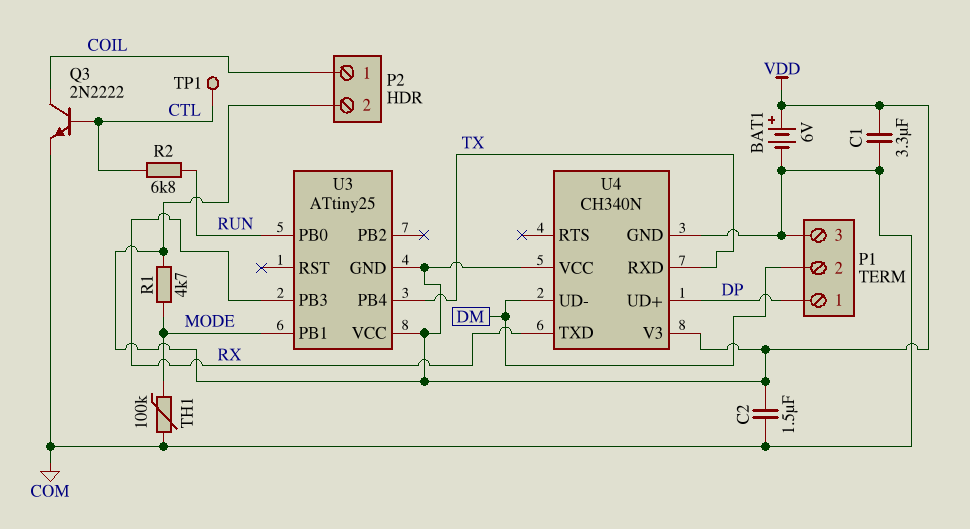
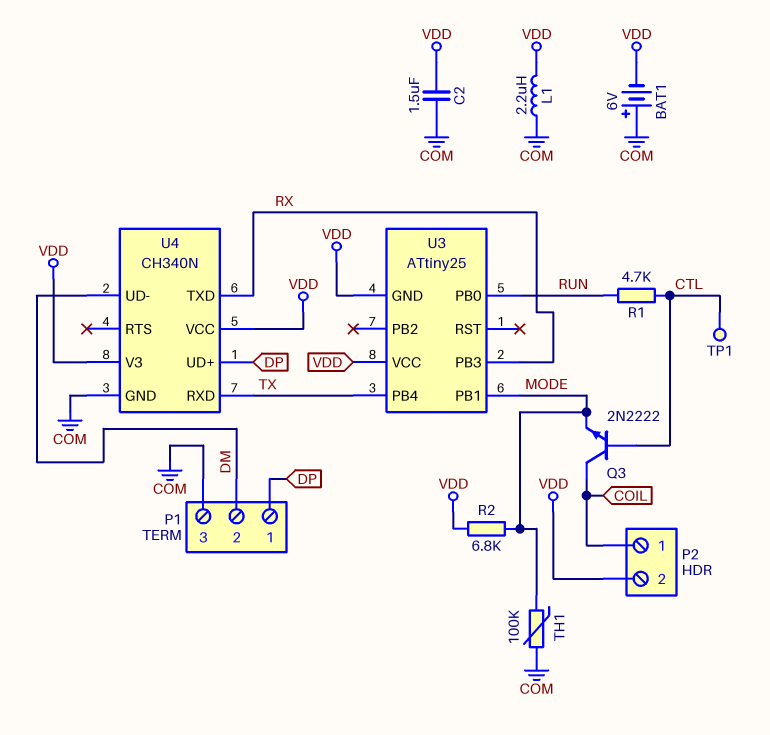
BAT1: 6V (plus VDD, minus COM) -> 6V (plus COM, minus VDD)
C1: 3.3uF (COM, VDD) -> none
L1: none -> 2.2uH (COM, VDD)
Q3: NPN 2N2222 (B CTL, C COIL, E COM) -> NPN 2N2222 (B CTL, C COIL, E MODE)
R1: 4.7k (MODE, VDD) -> 4.7k (CTL, RUN)
R2: 6.8k (CTL, RUN) -> 6.8k (MODE, VDD)

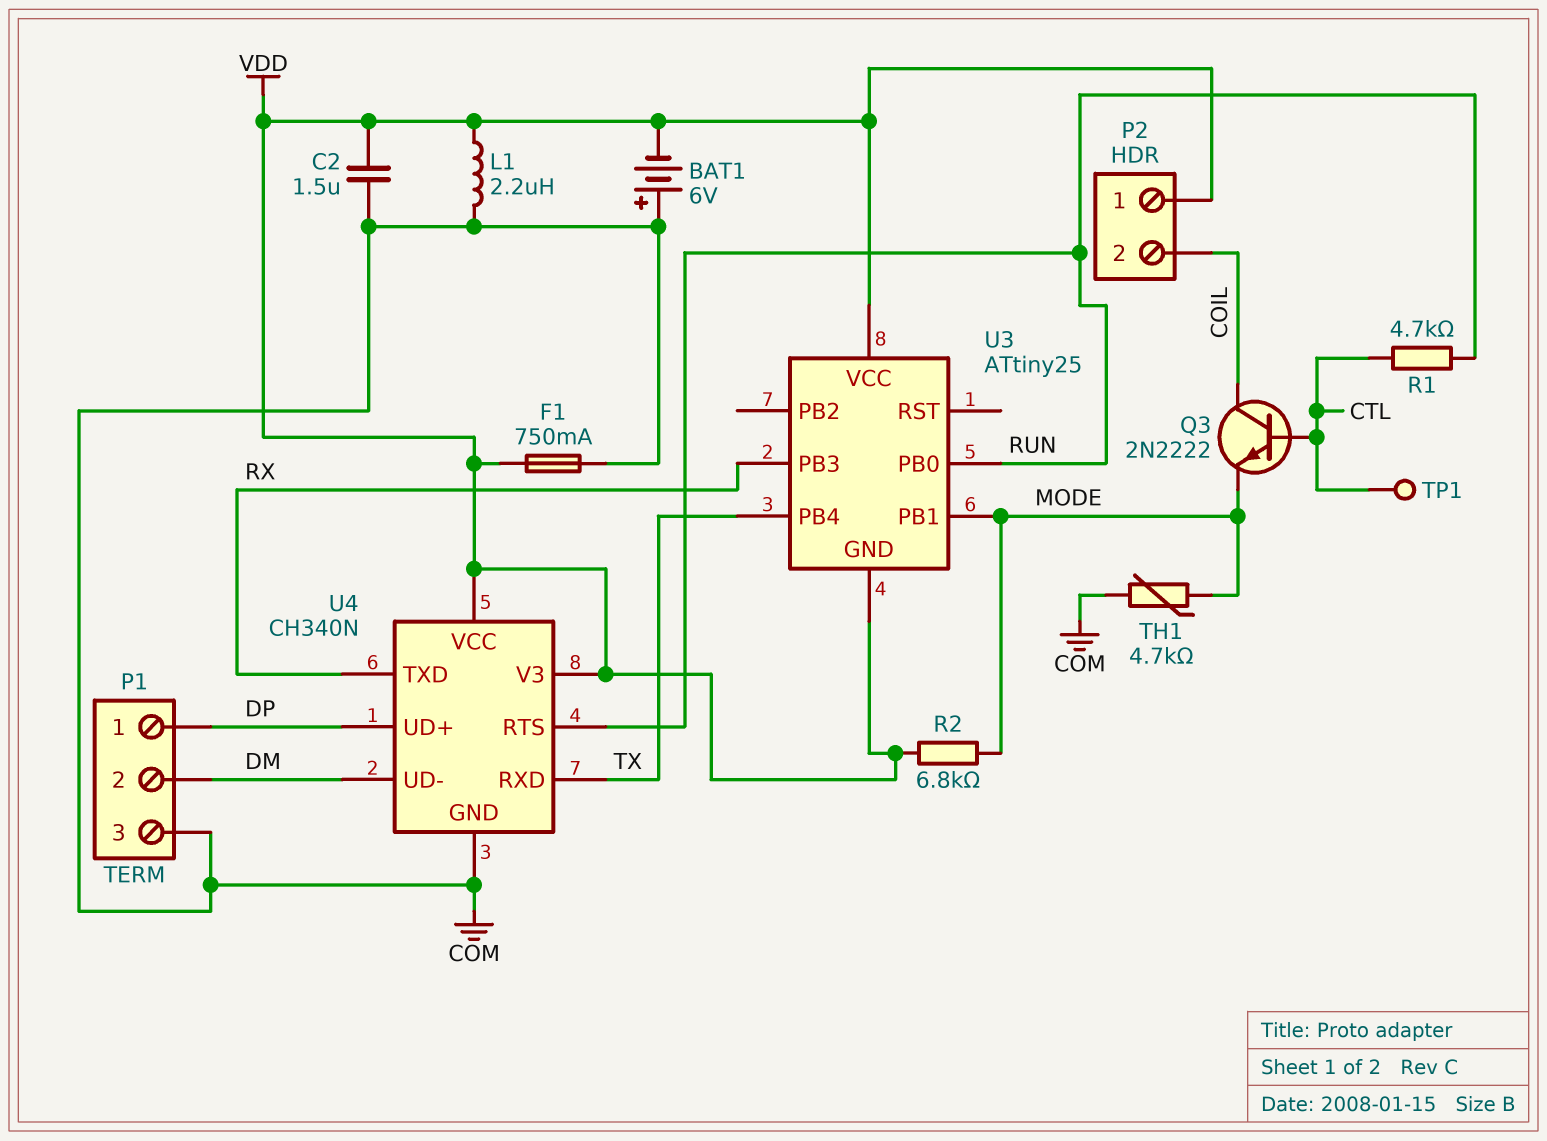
F1: none -> 750mA (COM, VDD)
P2 pin 1: COIL -> VDD
P2 pin 2: VDD -> COIL
TH1: 100k (COM, MODE) -> 4.7k (COM, MODE)
U4 pin RTS: none -> RUN

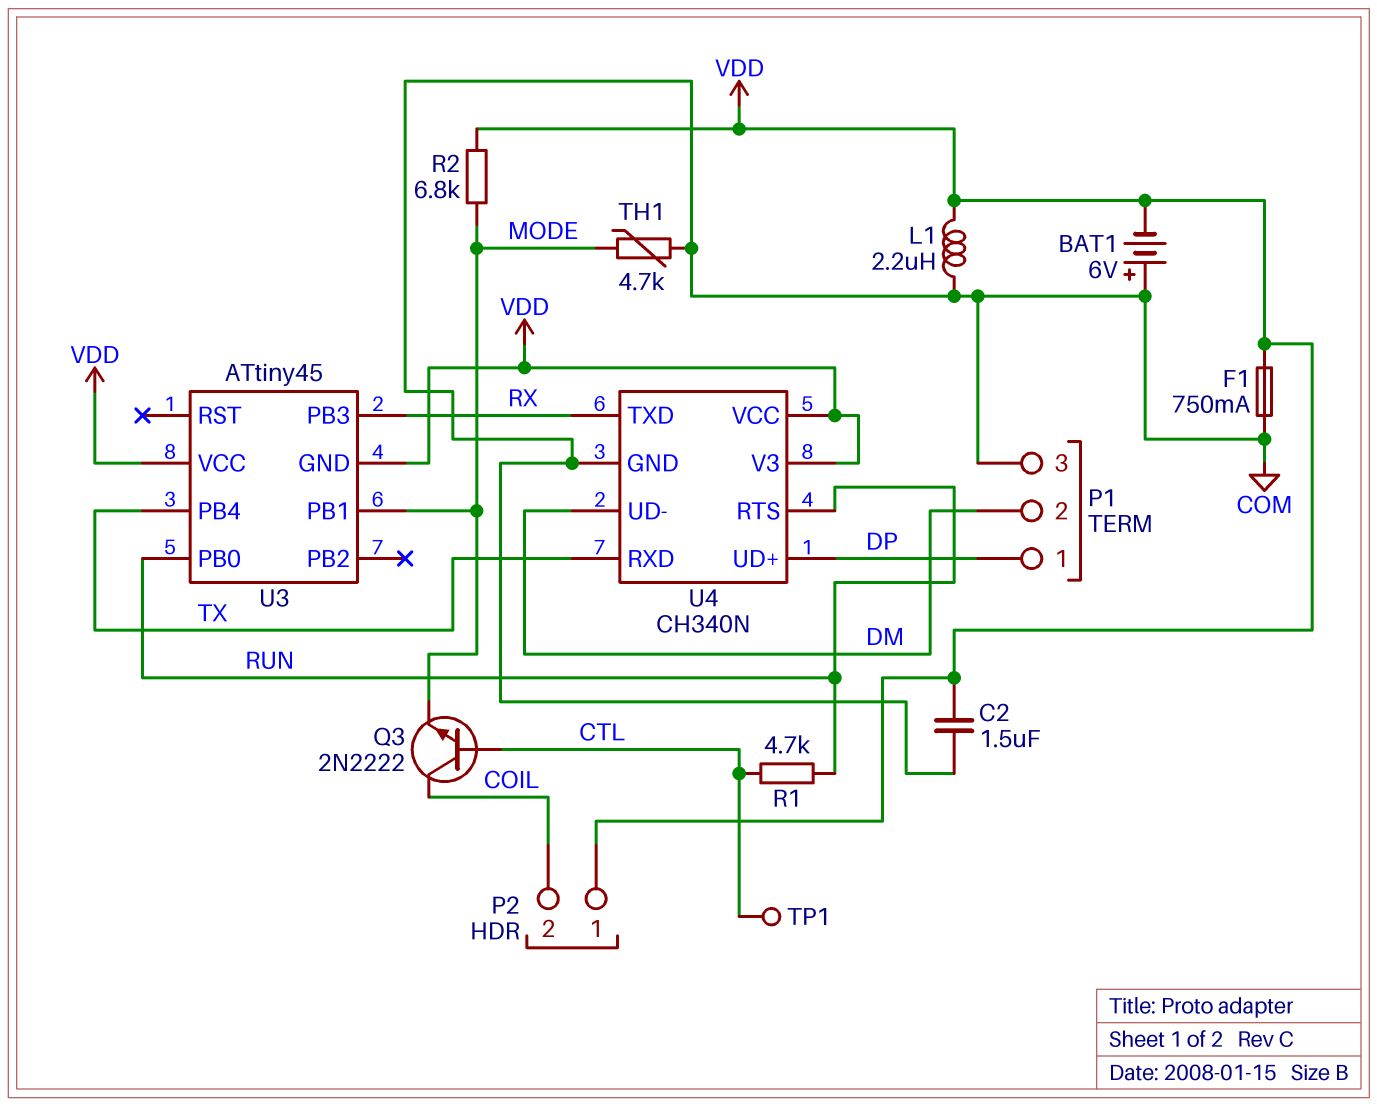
U3: ATtiny25 -> ATtiny45

